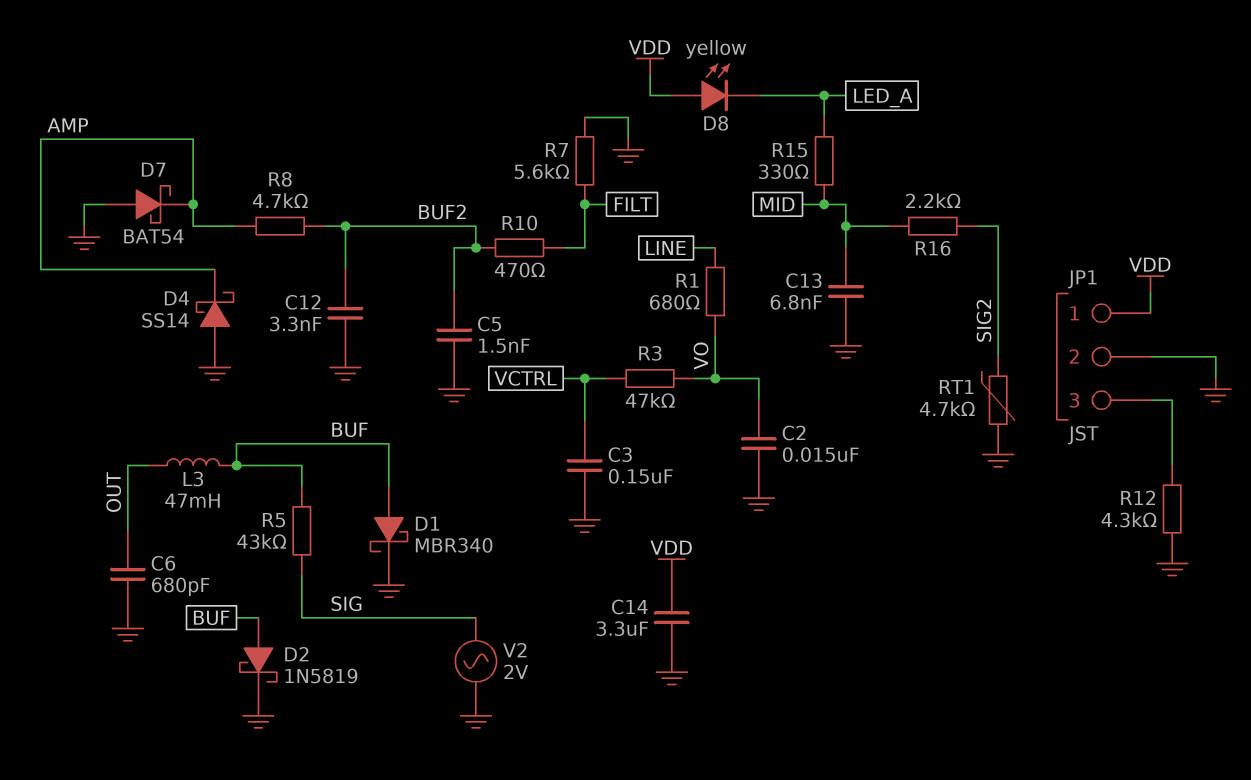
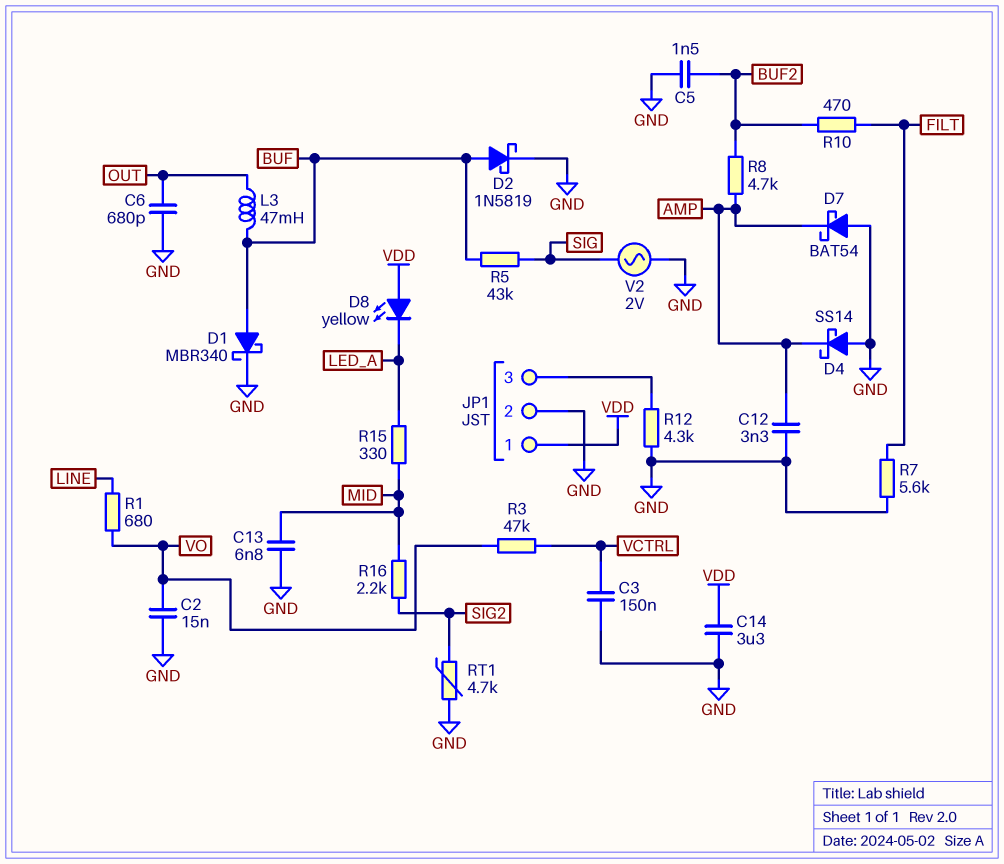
C12: 3.3nF (BUF2, GND) -> 3.3nF (AMP, GND)

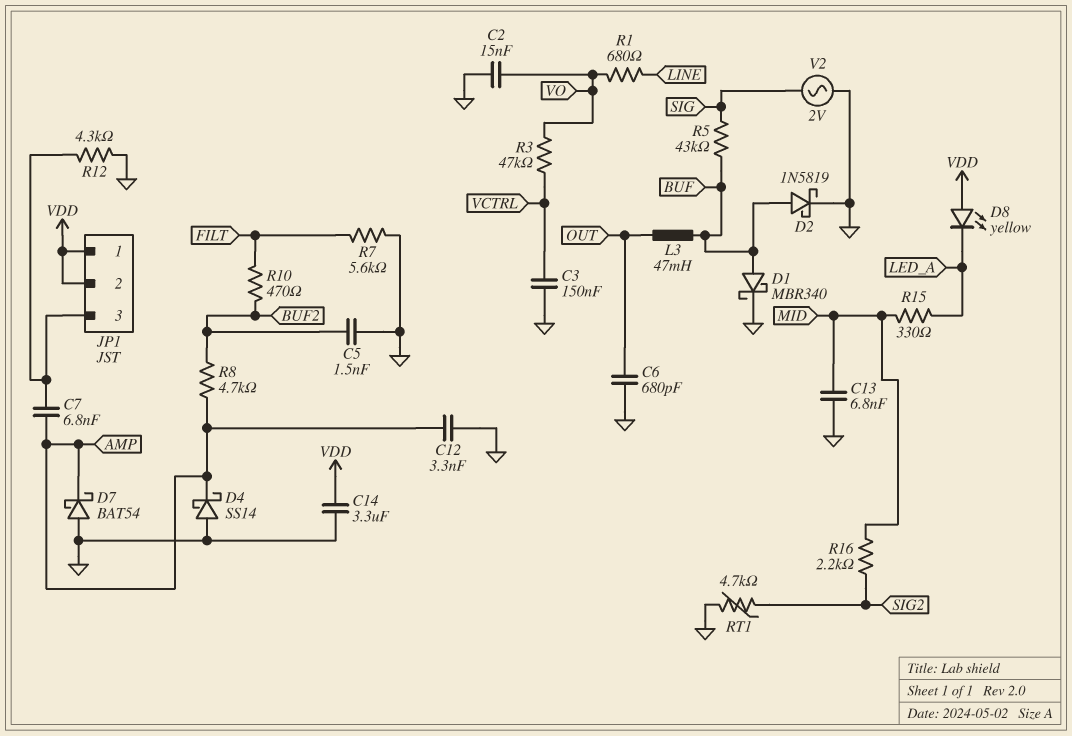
C7: none -> 6.8nF (AMP, JP1/3)
JP1 pin 2: GND -> VDD

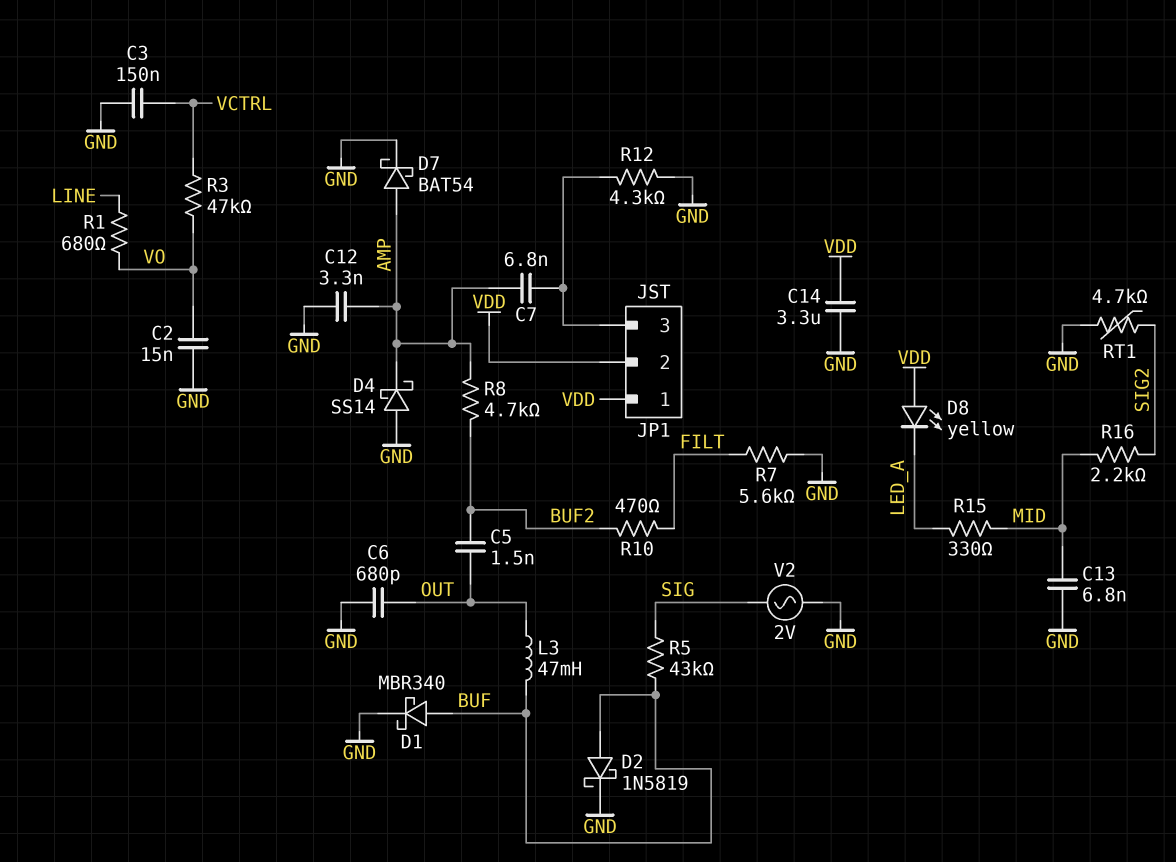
C5: 1.5nF (BUF2, GND) -> 1.5nF (BUF2, OUT)
D7: schottky BAT54 (A GND, K AMP) -> schottky BAT54 (A AMP, K GND)

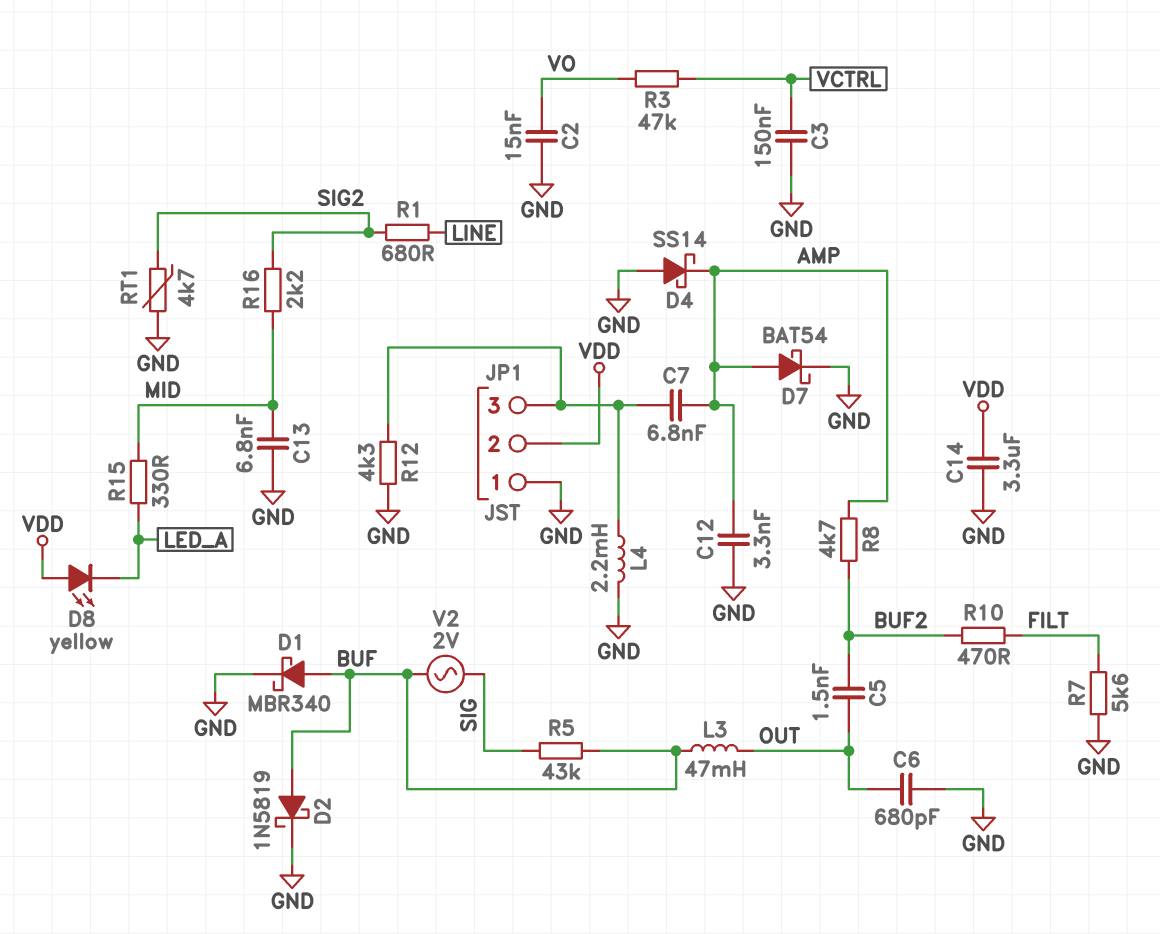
JP1 pin 1: VDD -> GND
L4: none -> 2.2mH (GND, JP1/3)
R1: 680 (LINE, VO) -> 680 (LINE, SIG2)
V2: AC 2V (GND, SIG) -> AC 2V (BUF, SIG)

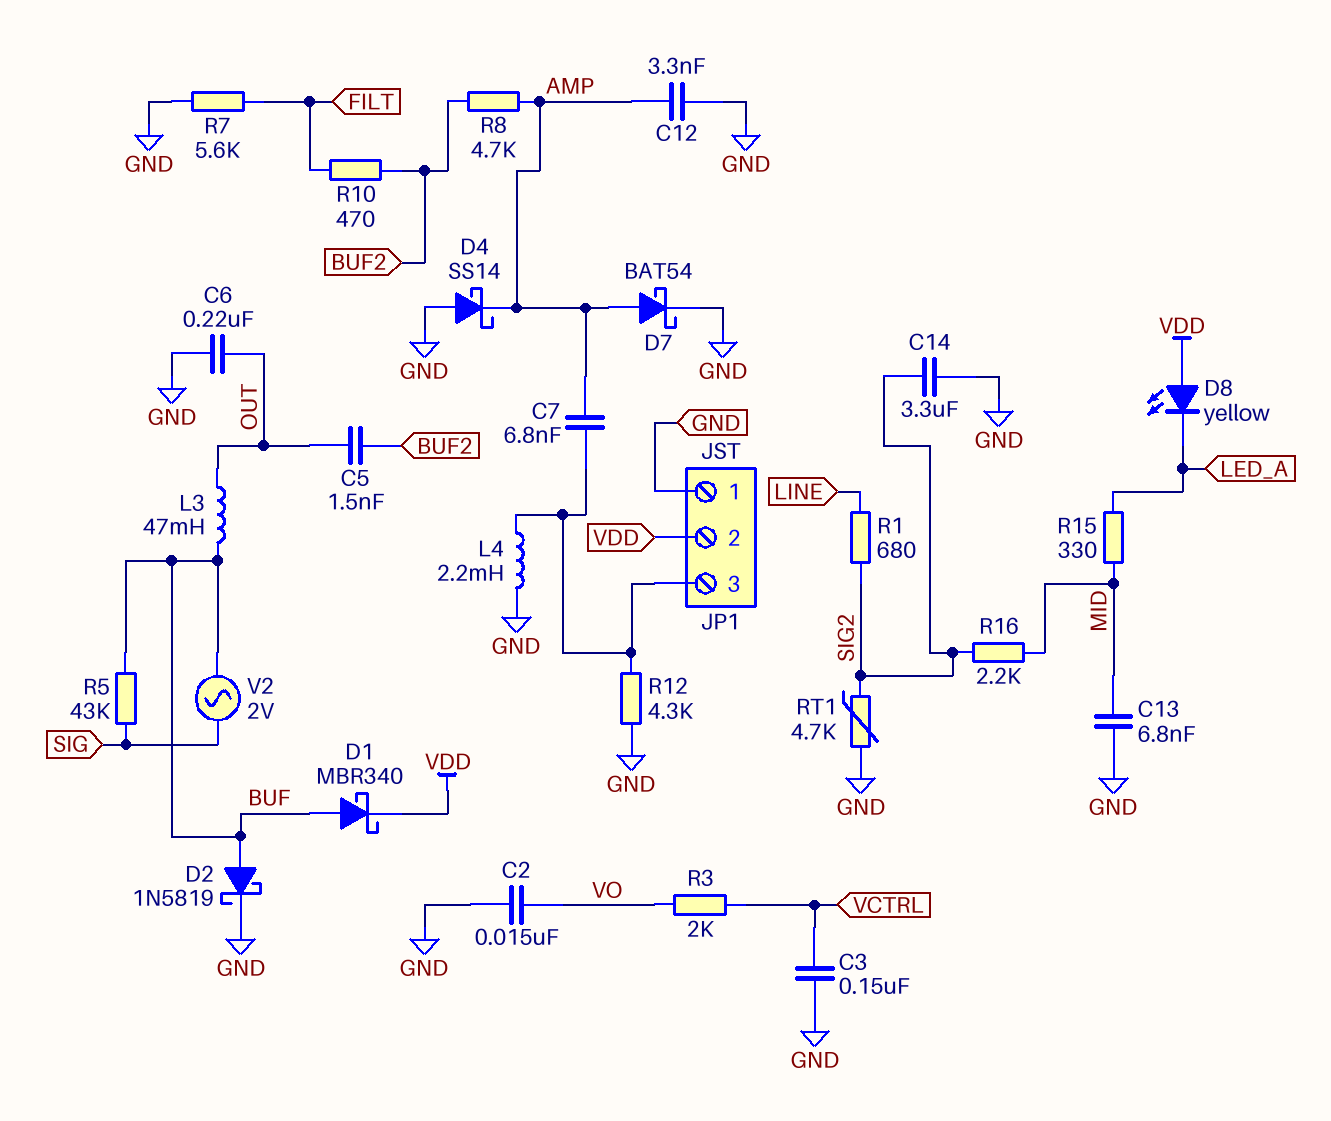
C6: 680pF (GND, OUT) -> 220nF (GND, OUT)
C14: 3.3uF (GND, VDD) -> 3.3uF (GND, SIG2)
D1: schottky MBR340 (A BUF, K GND) -> schottky MBR340 (A BUF, K VDD)
R3: 47k (VCTRL, VO) -> 2k (VCTRL, VO)

